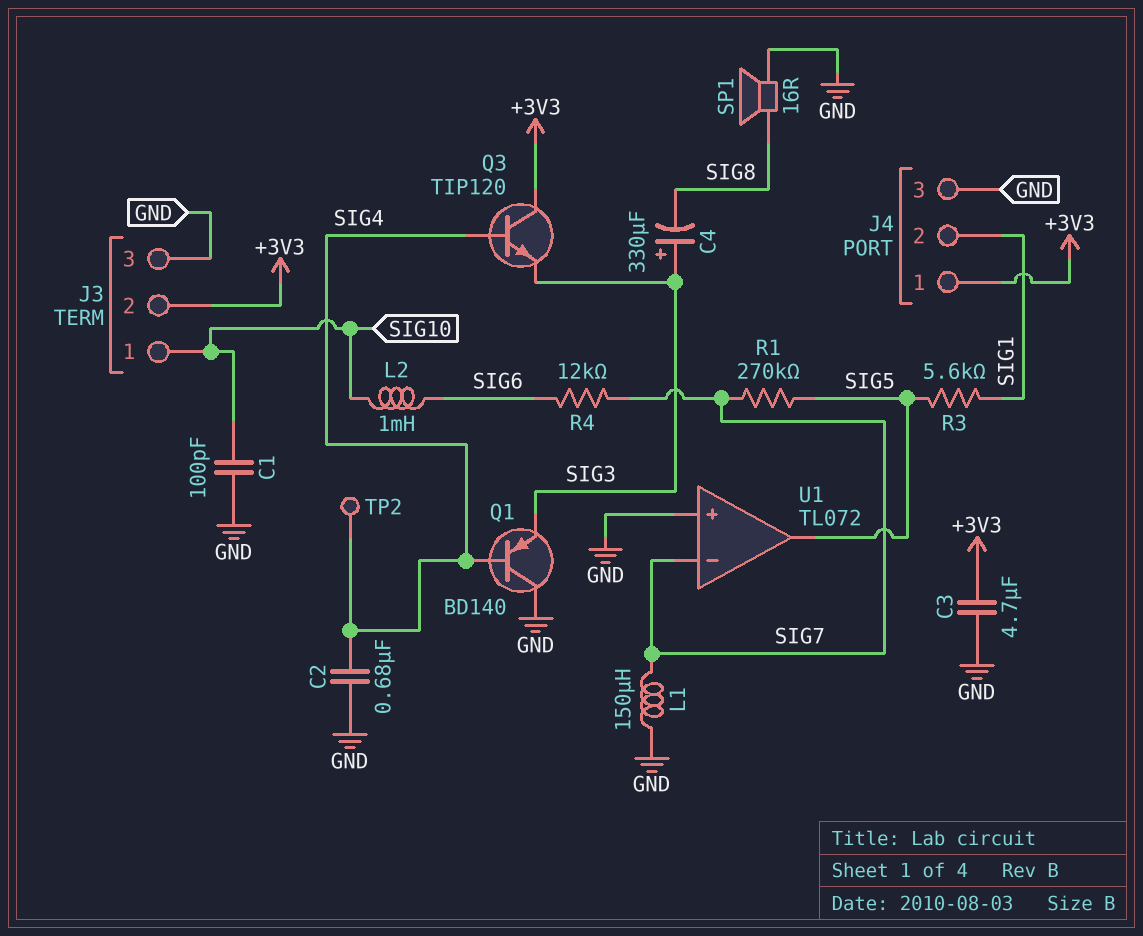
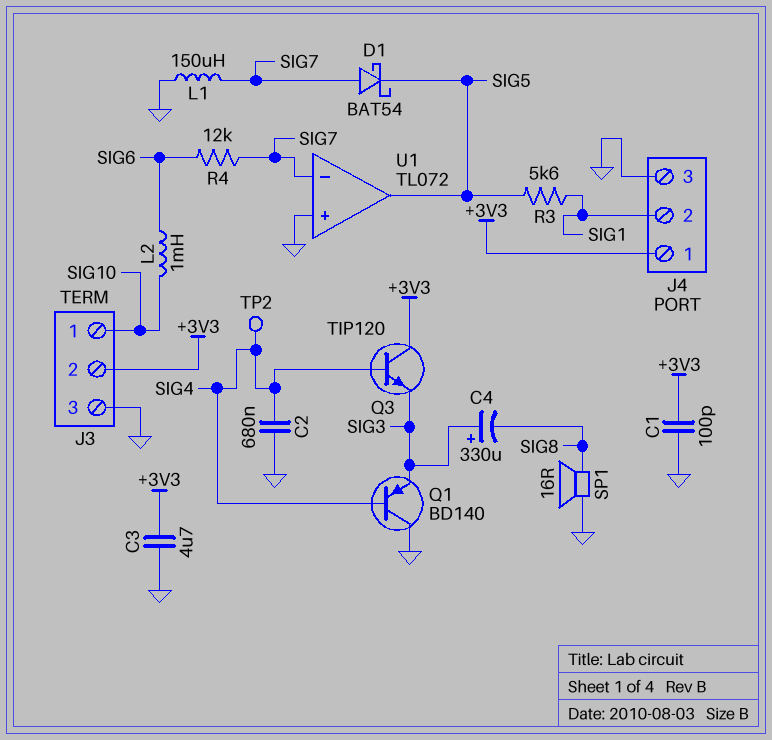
C1: 100pF (GND, SIG10) -> 100pF (+3V3, GND)
D1: none -> schottky BAT54 (A SIG7, K SIG5)
R1: 270k (SIG5, SIG7) -> none

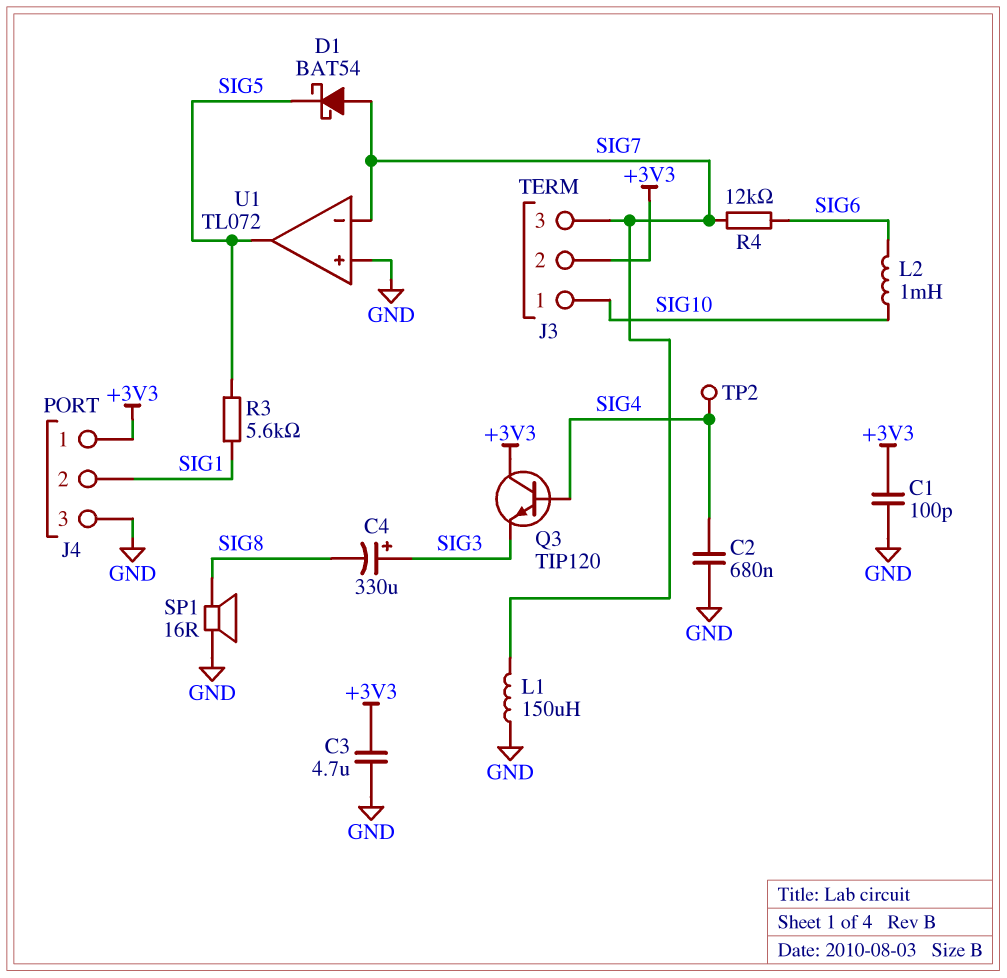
J3 pin 3: GND -> SIG7
Q1: PNP BD140 (B SIG4, C GND, E SIG3) -> none

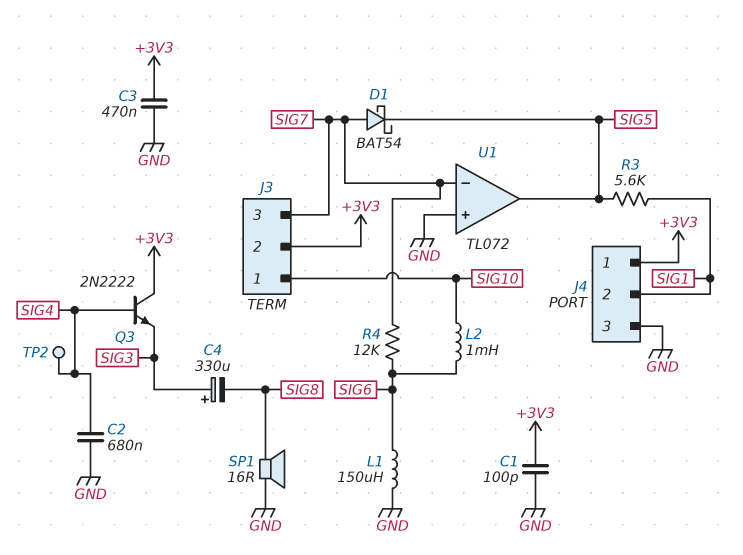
C3: 4.7uF (+3V3, GND) -> 470nF (+3V3, GND)
L1: 150uH (GND, SIG7) -> 150uH (GND, SIG6)
Q3: NPN TIP120 (B SIG4, C +3V3, E SIG3) -> NPN 2N2222 (B SIG4, C +3V3, E SIG3)

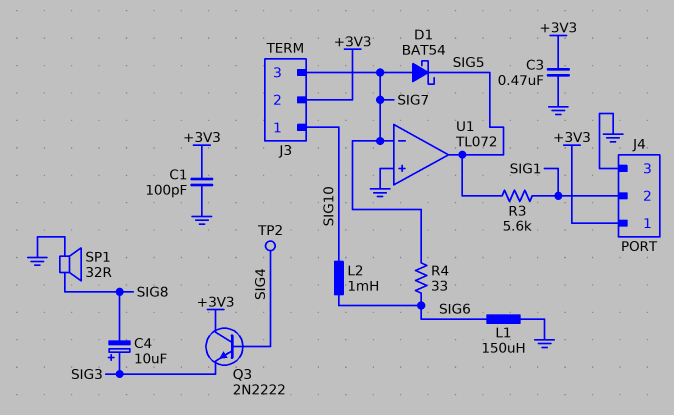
C2: 680nF (GND, SIG4) -> none
C4: 330uF (plus SIG3, minus SIG8) -> 10uF (plus SIG3, minus SIG8)
R4: 12k (SIG6, SIG7) -> 33 (SIG6, SIG7)
SP1: speaker 16R (GND, SIG8) -> speaker 32R (GND, SIG8)

